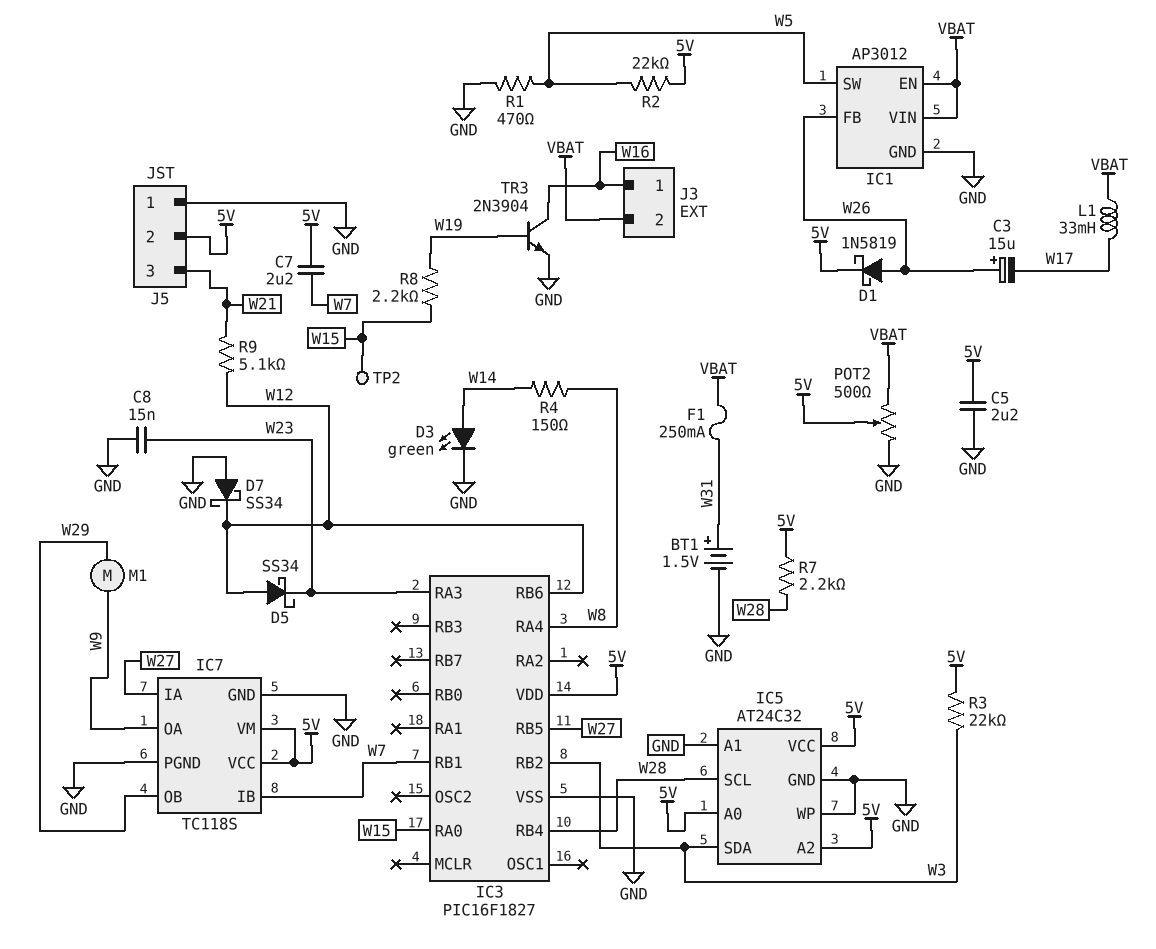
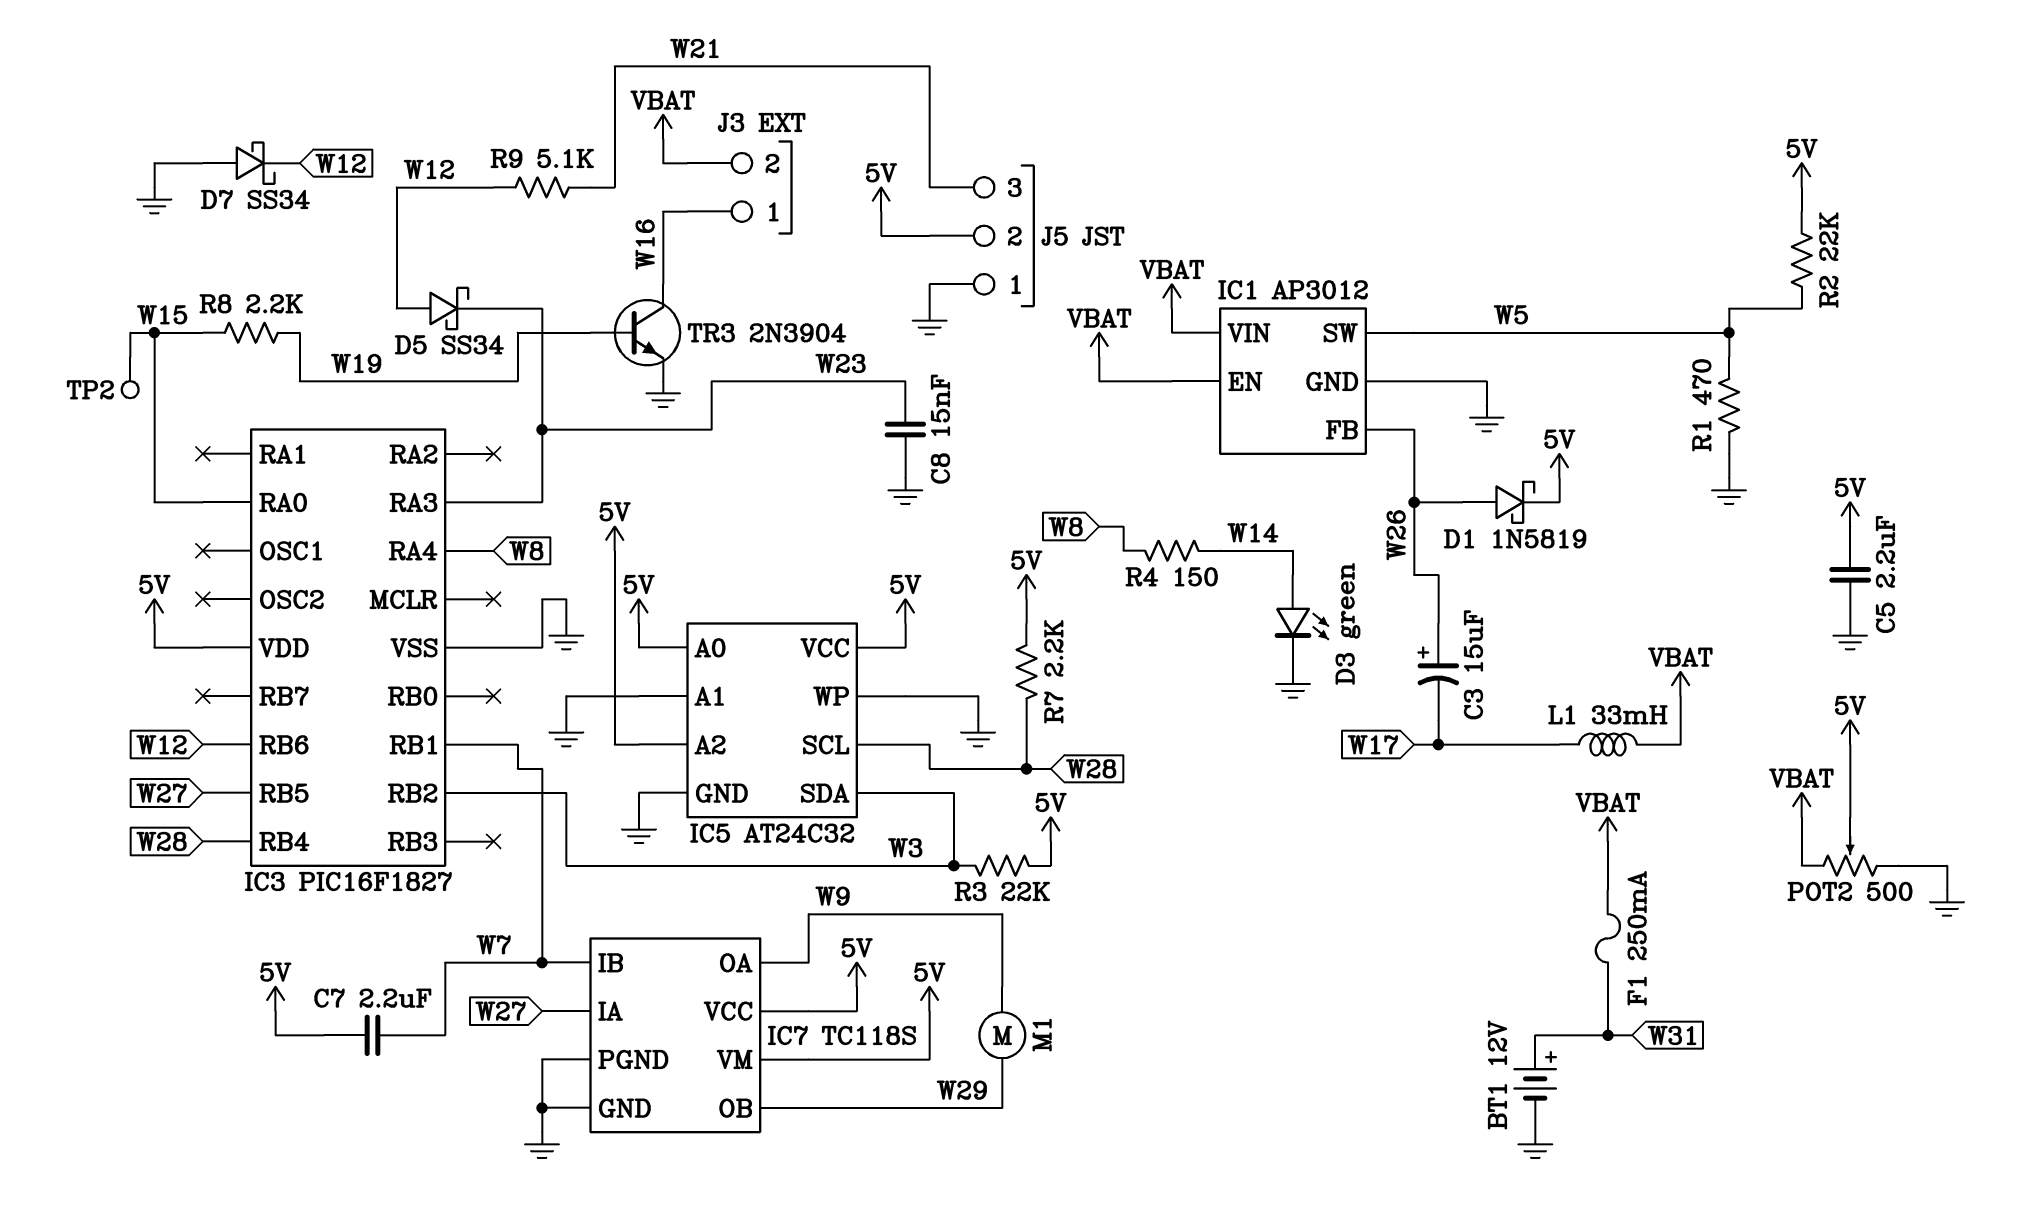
BT1: 1.5V (plus W31, minus GND) -> 12V (plus W31, minus GND)

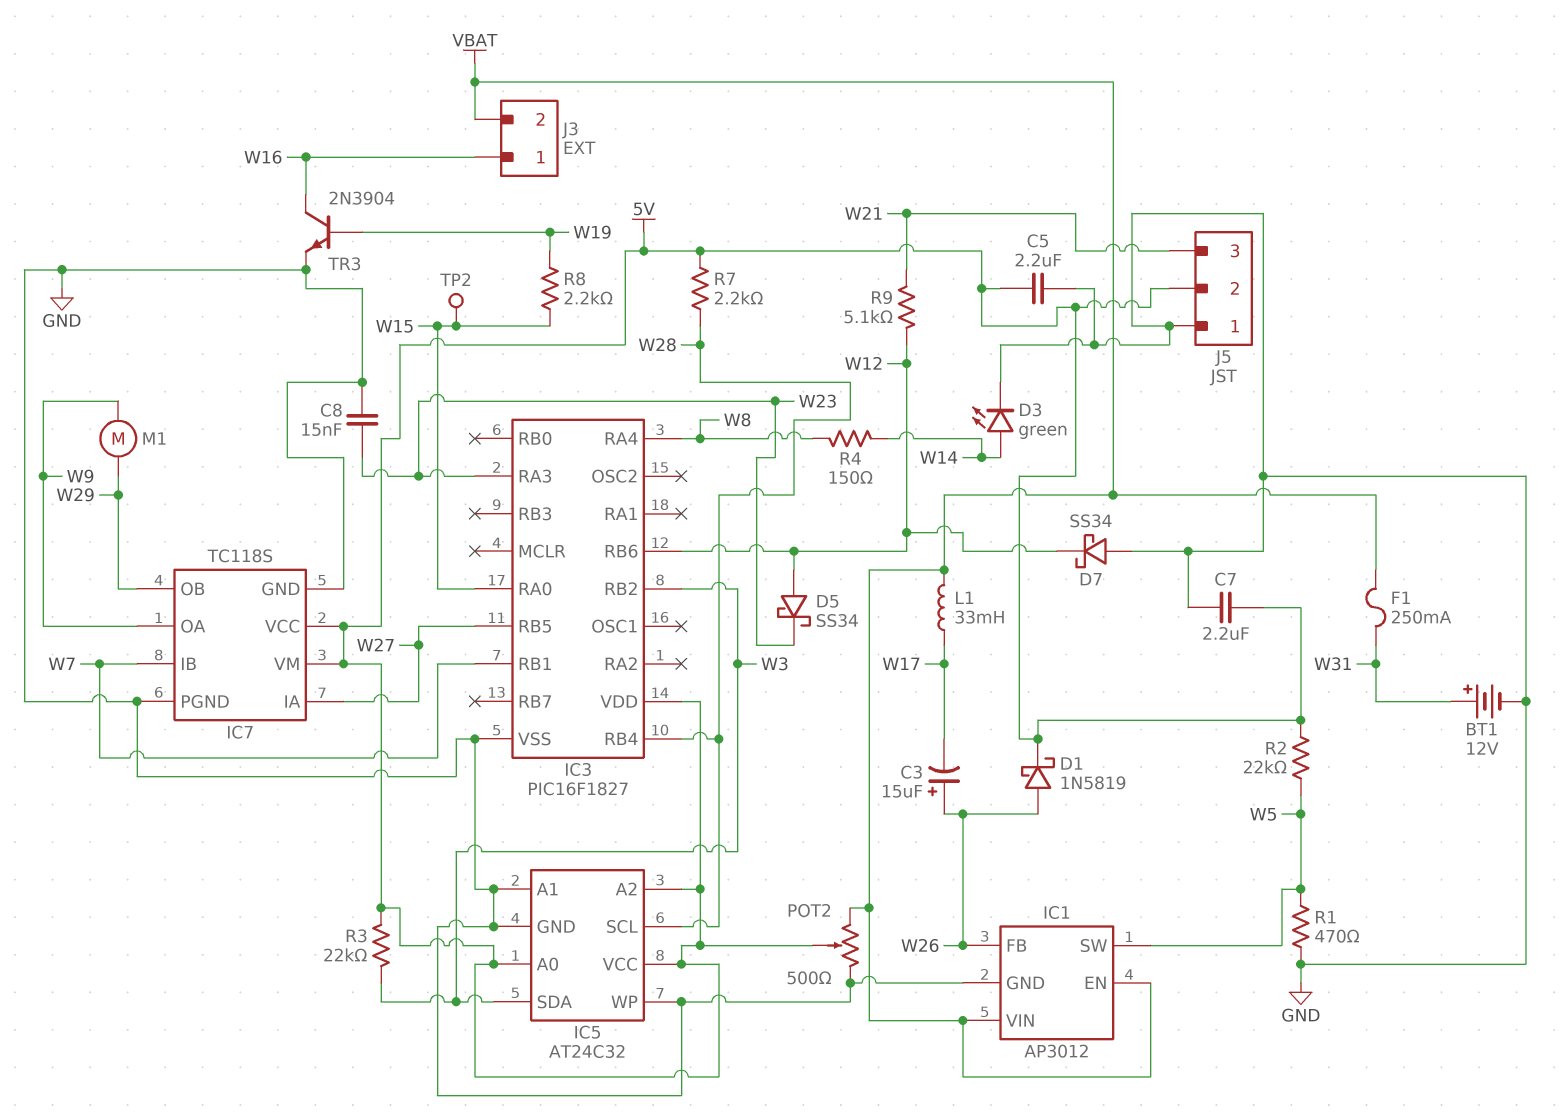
C7: 2.2uF (5V, W7) -> 2.2uF (5V, GND)

